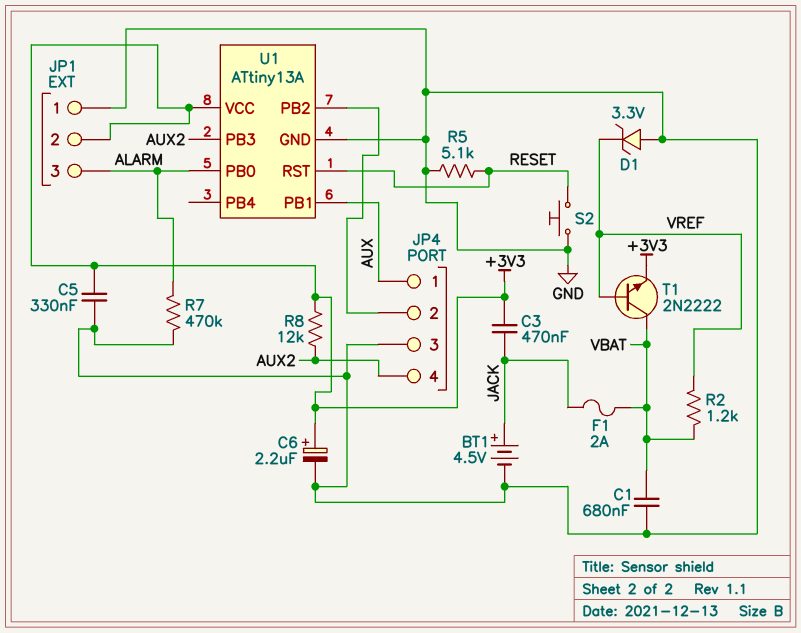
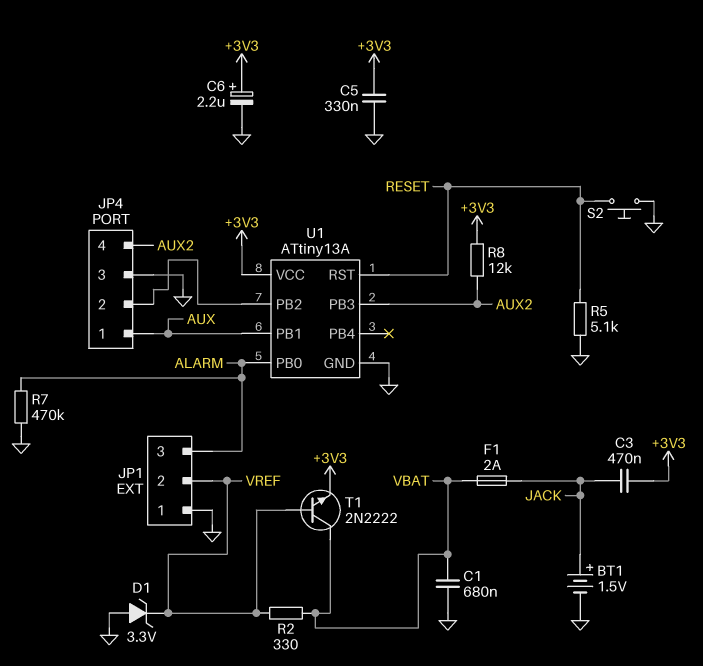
BT1: 4.5V (plus JACK, minus GND) -> 1.5V (plus JACK, minus GND)
JP1 pin 2: +3V3 -> VREF
R2: 1.2k (VBAT, VREF) -> 330 (VBAT, VREF)

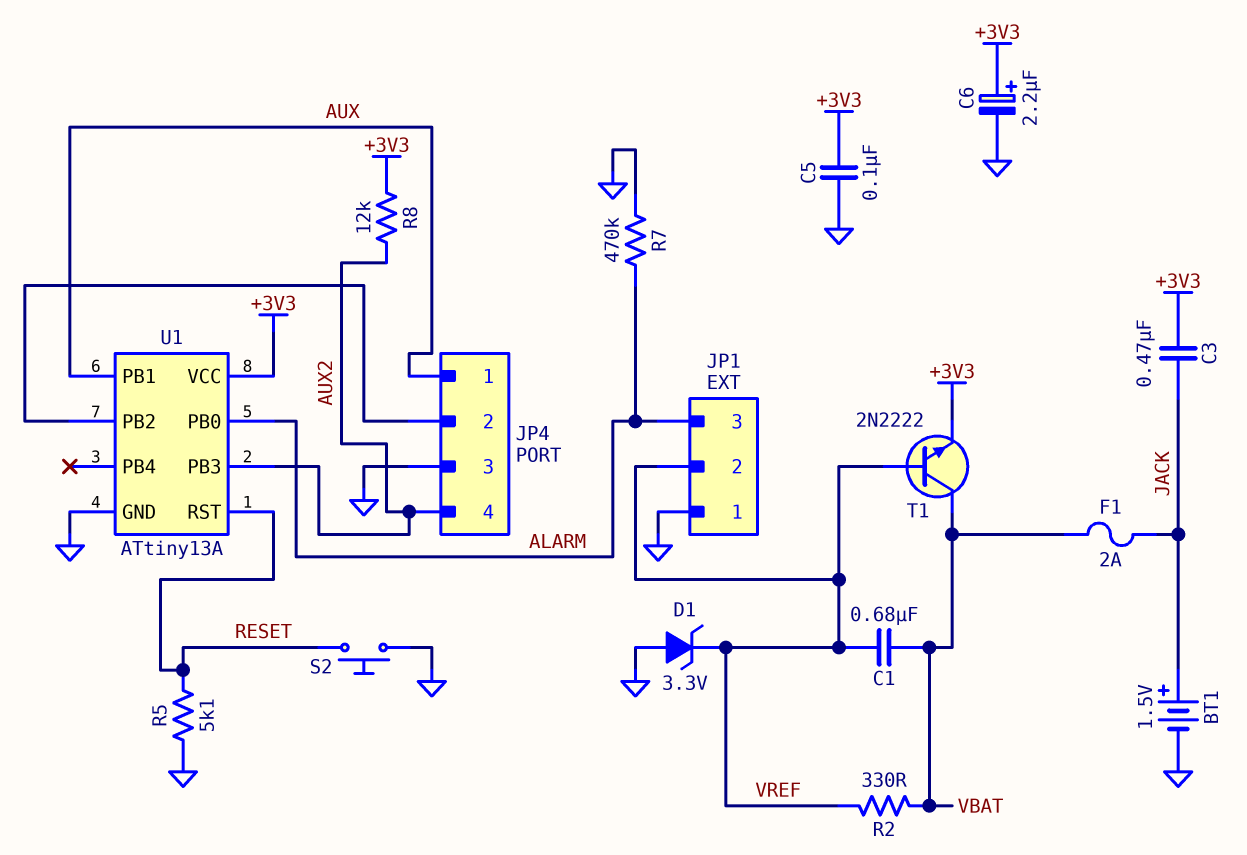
C1: 680nF (GND, VBAT) -> 680nF (VBAT, VREF)
C5: 330nF (+3V3, GND) -> 100nF (+3V3, GND)

